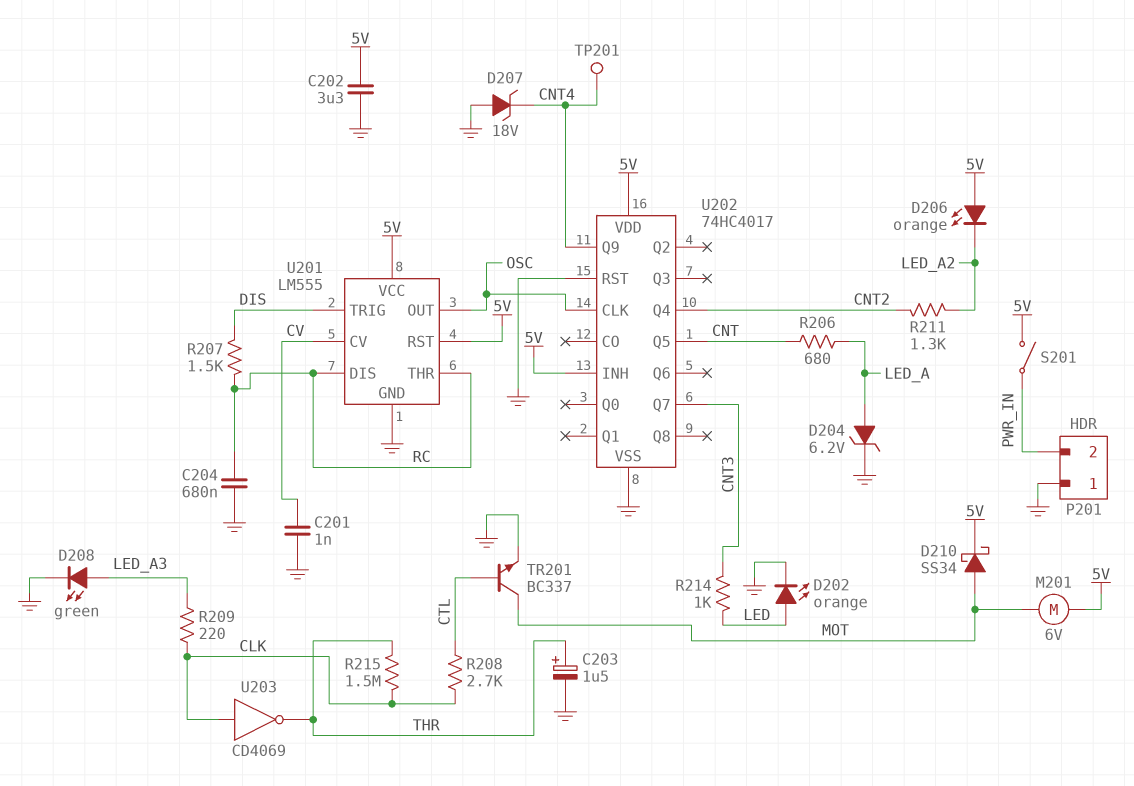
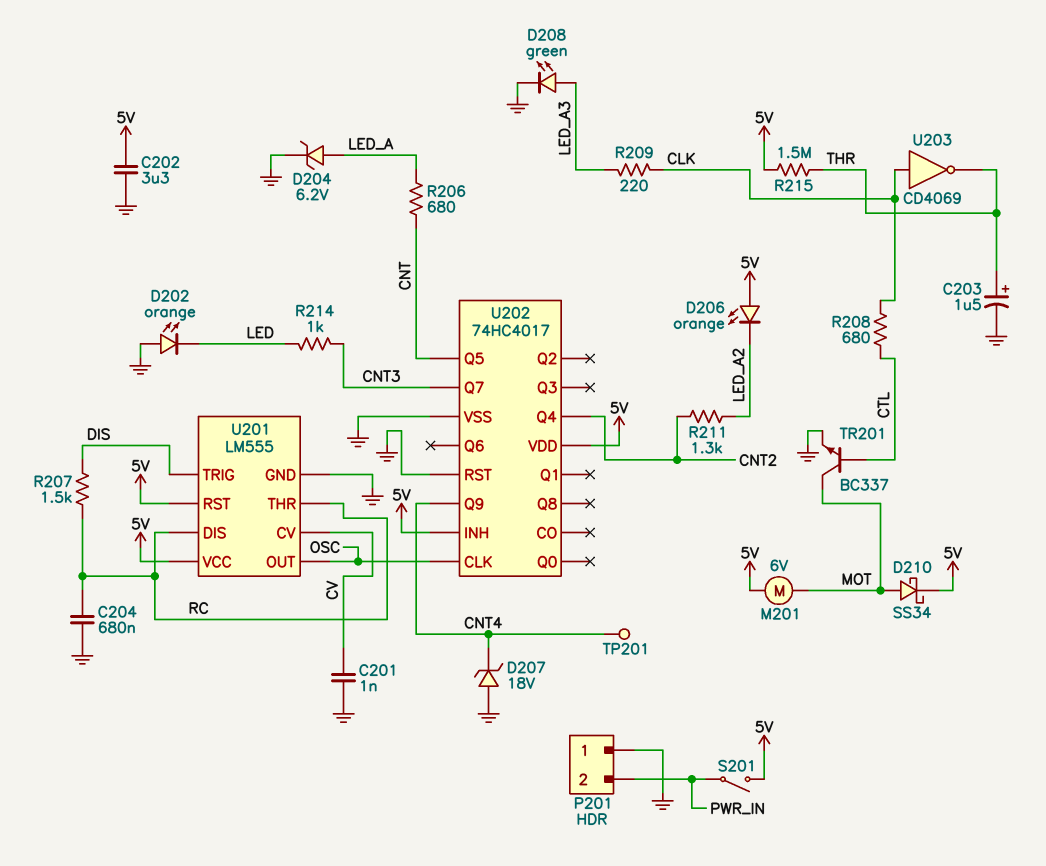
D202: LED orange (A LED, K GND) -> LED orange (A GND, K LED)
R208: 2.7k (CLK, CTL) -> 680 (CLK, CTL)
R215: 1.5M (CLK, THR) -> 1.5M (5V, THR)

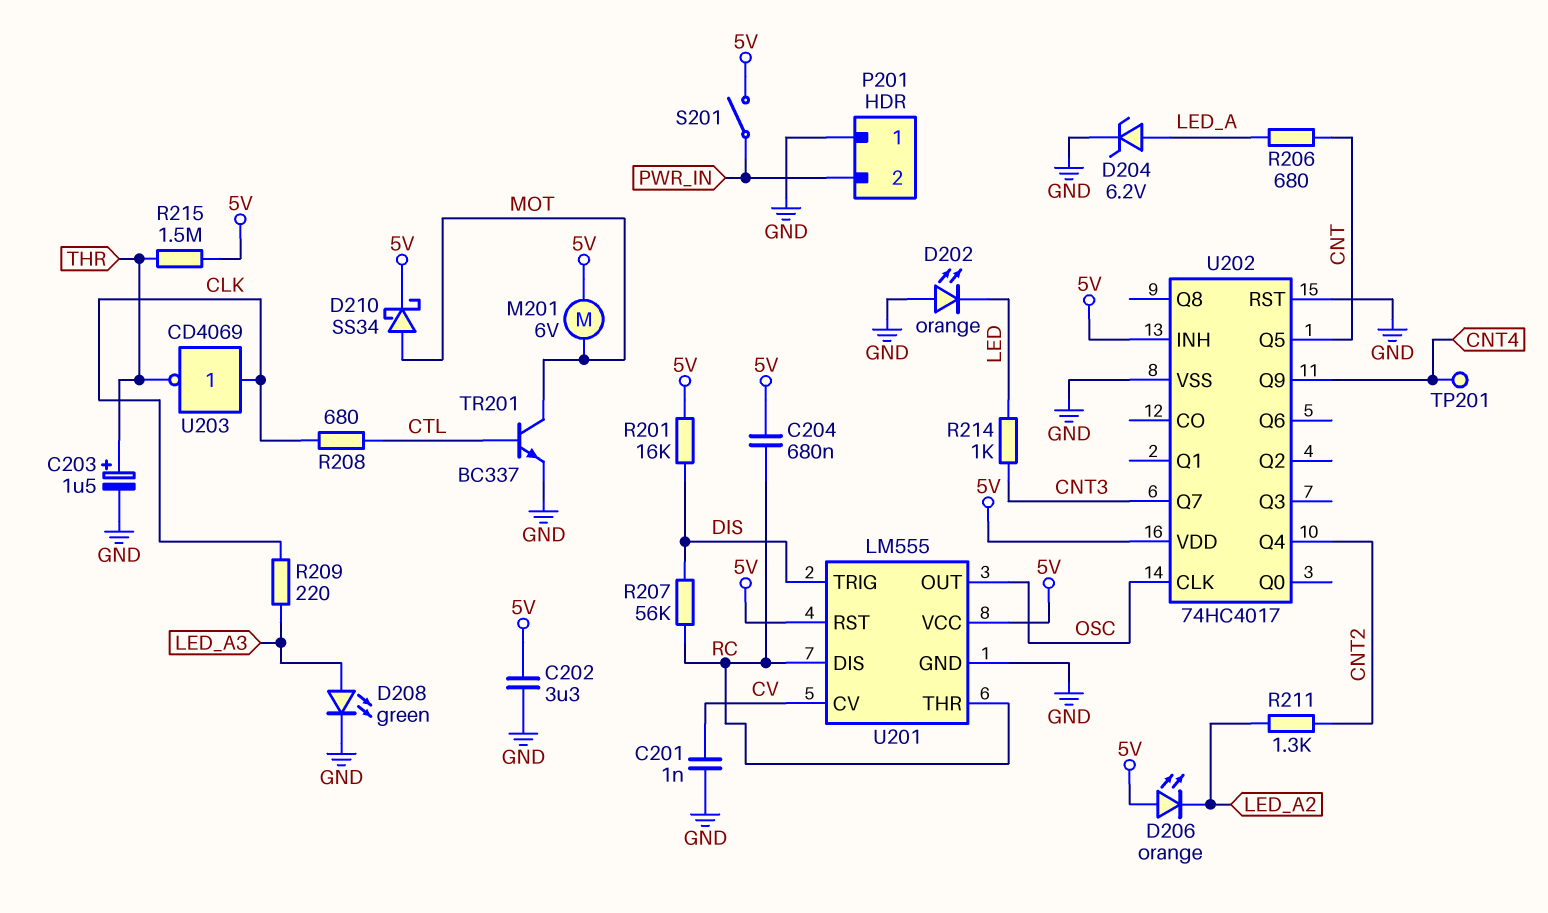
C204: 680nF (GND, RC) -> 680nF (5V, RC)
D207: zener 18V (A GND, K CNT4) -> none
R201: none -> 16k (5V, DIS)
R207: 1.5k (DIS, RC) -> 56k (DIS, RC)

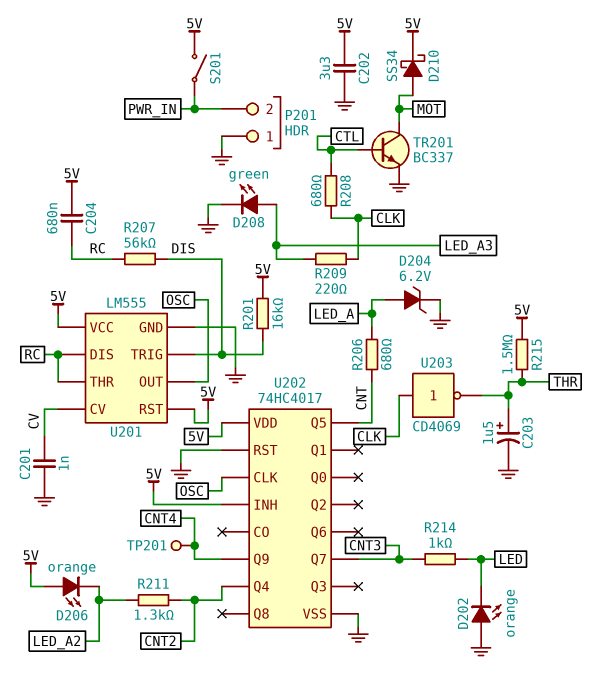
M201: motor 6V (5V, MOT) -> none

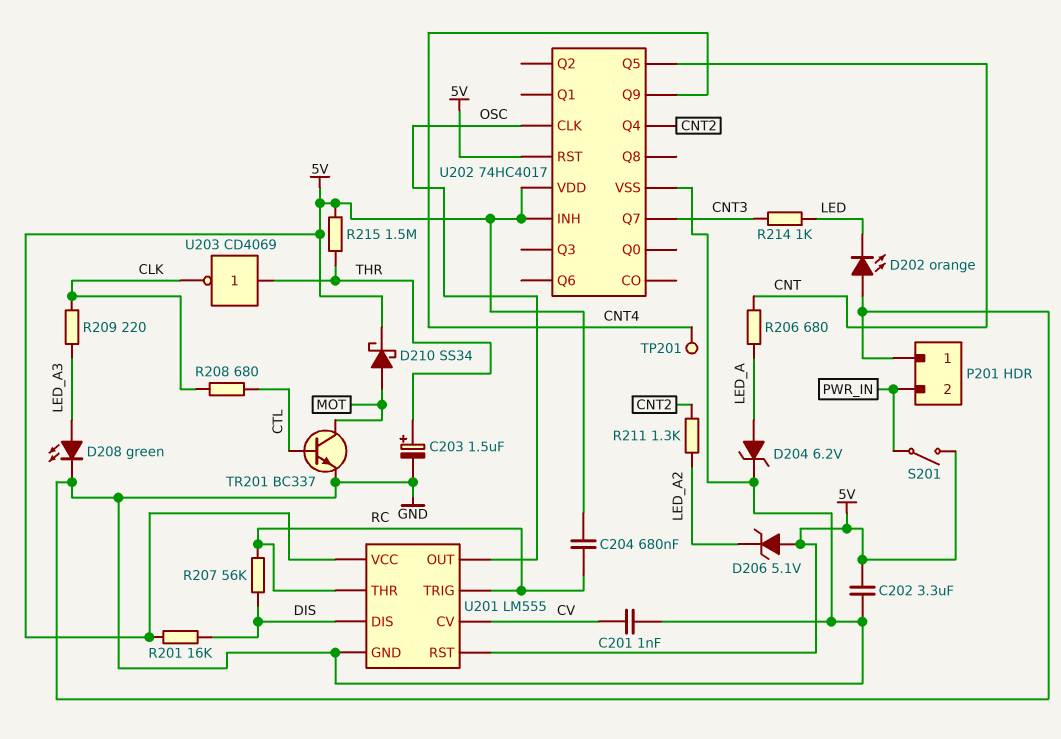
D206: LED orange (A 5V, K LED_A2) -> zener 5.1V (A 5V, K LED_A2)
U201 pin DIS: RC -> DIS
U201 pin TRIG: DIS -> RC
U202 pin RST: GND -> 5V
U203: NOT CD4069 (in CLK, out THR) -> NOT CD4069 (in THR, out CLK)

